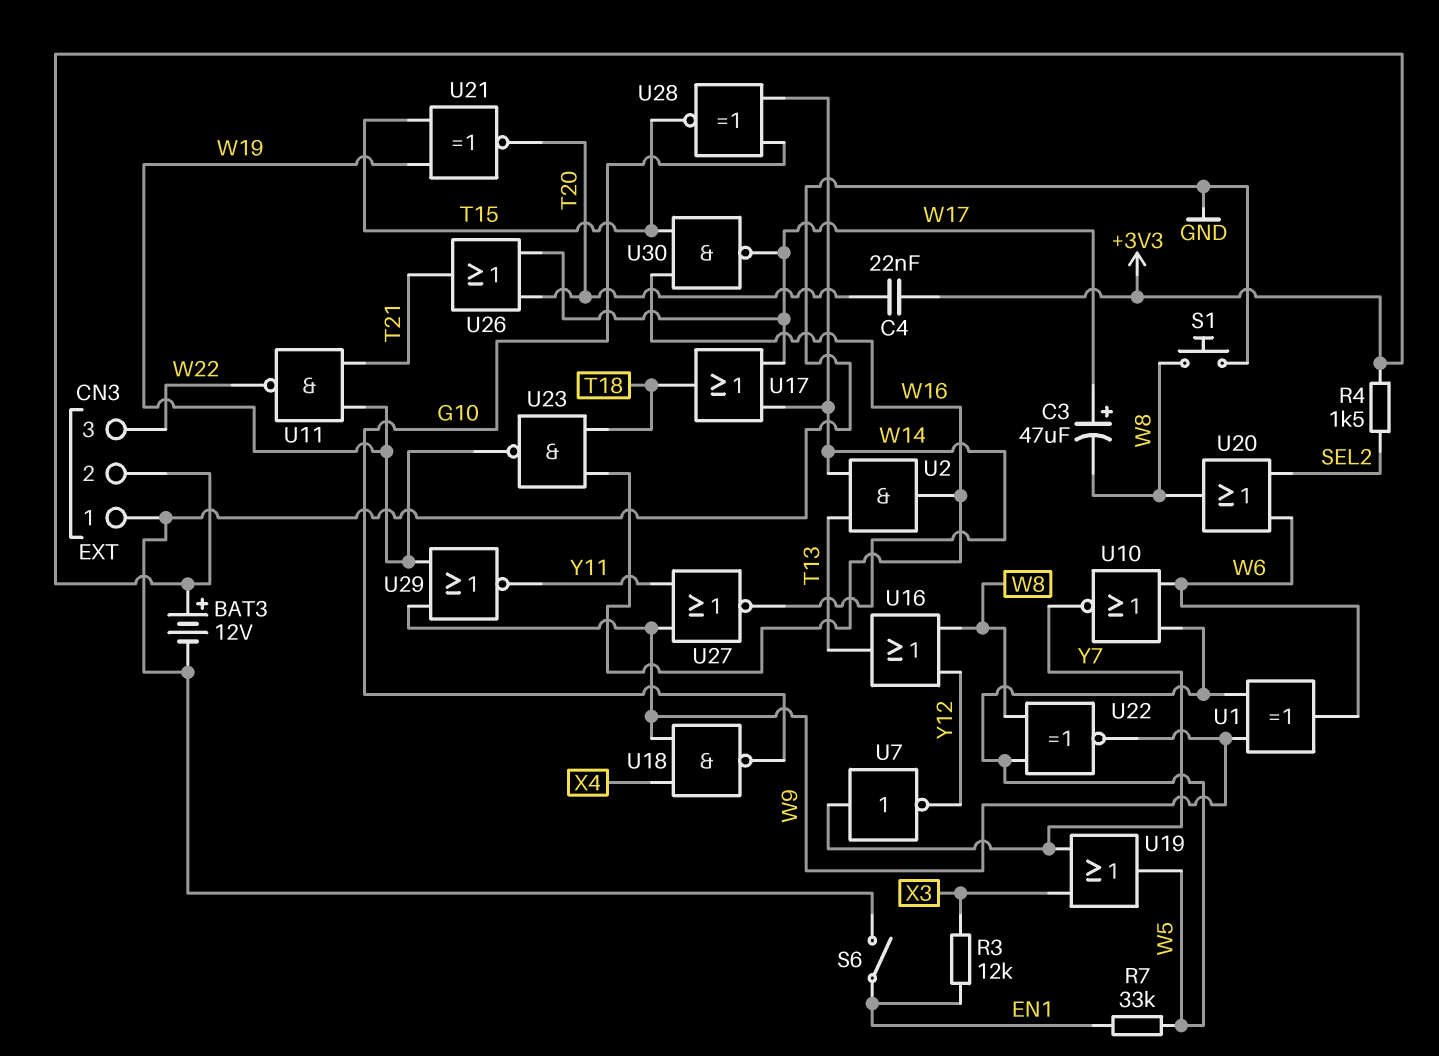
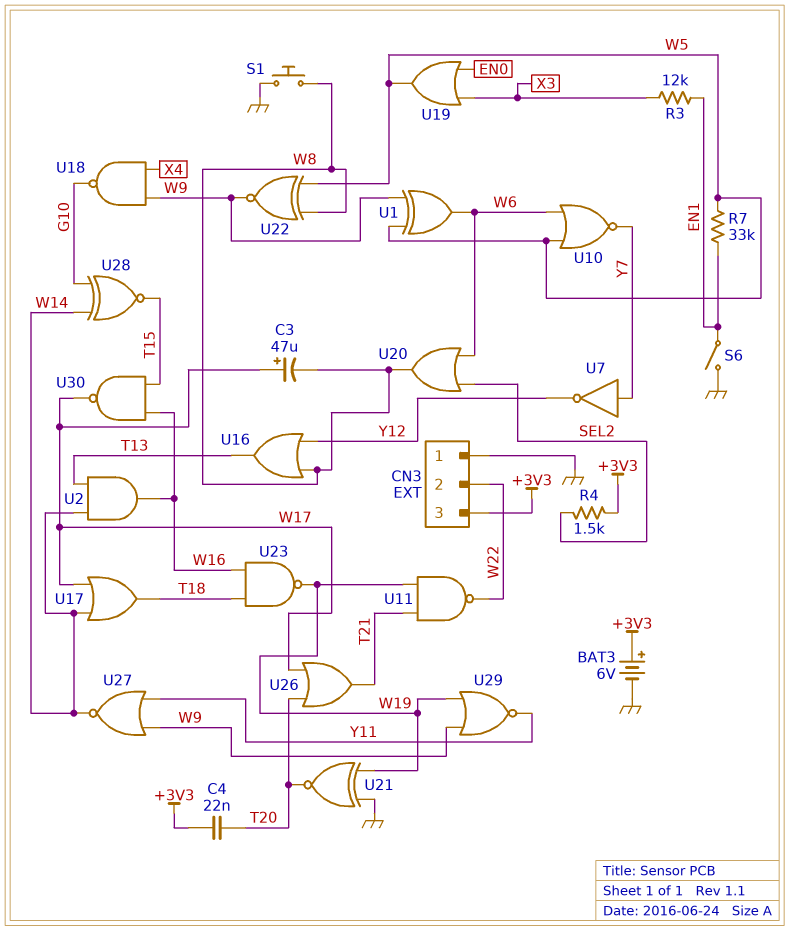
BAT3: 12V (plus +3V3, minus GND) -> 6V (plus +3V3, minus GND)
CN3 pin 2: +3V3 -> W22
CN3 pin 3: W22 -> +3V3
U19: OR (in X3, in Y7, out W5) -> OR (in EN0, in X3, out W5)
U21: XNOR (in T15, in W19, out T20) -> XNOR (in GND, in W19, out T20)

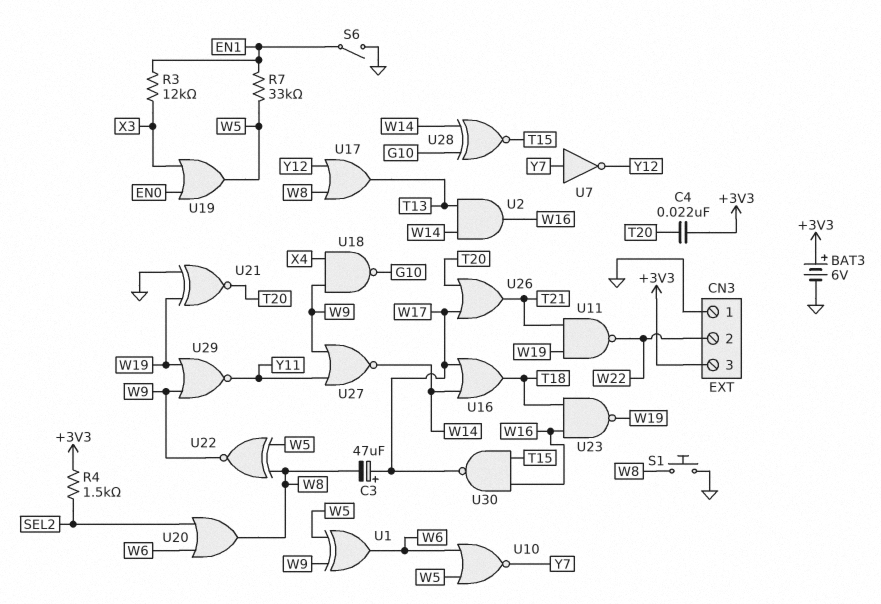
U16: OR (in W8, in Y12, out T13) -> OR (in W14, in W17, out T18)
U17: OR (in W14, in W17, out T18) -> OR (in W8, in Y12, out T13)

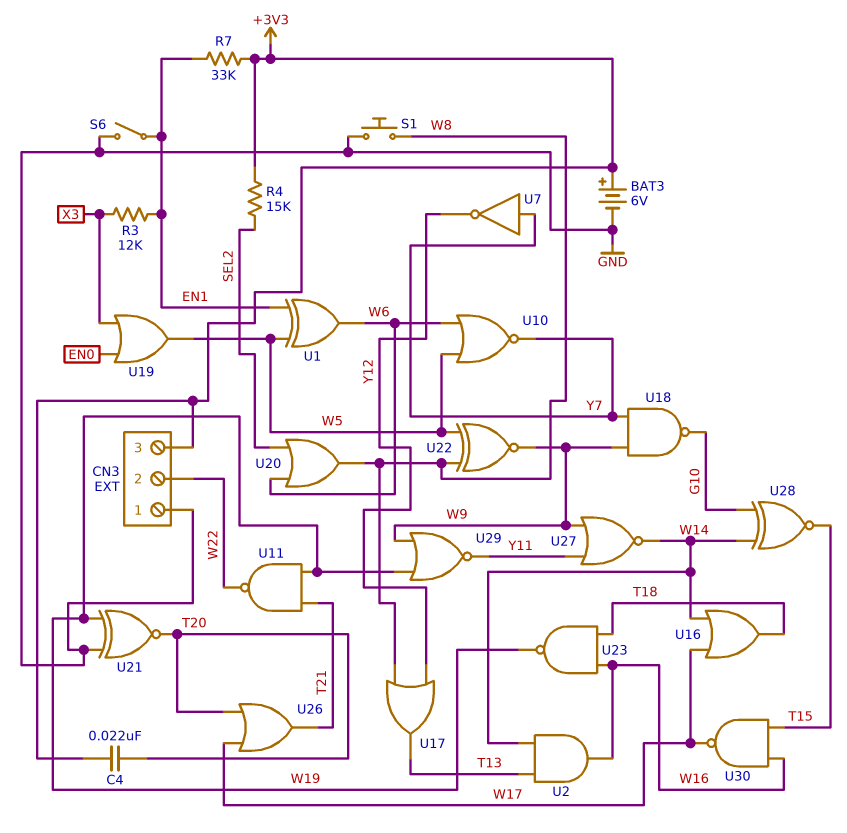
C3: 47uF (plus W17, minus W8) -> none
R4: 1.5k (+3V3, SEL2) -> 15k (+3V3, SEL2)
R7: 33k (EN1, W5) -> 33k (+3V3, EN1)
U1: XOR (in W5, in W9, out W6) -> XOR (in EN1, in W5, out W6)
U18: NAND (in W9, in X4, out G10) -> NAND (in W9, in Y7, out G10)

